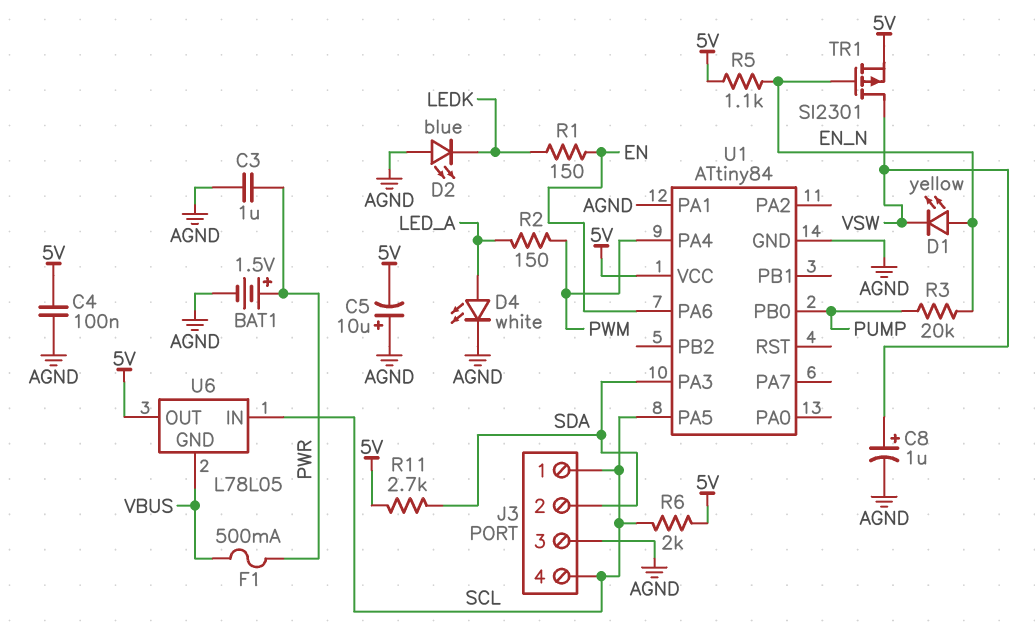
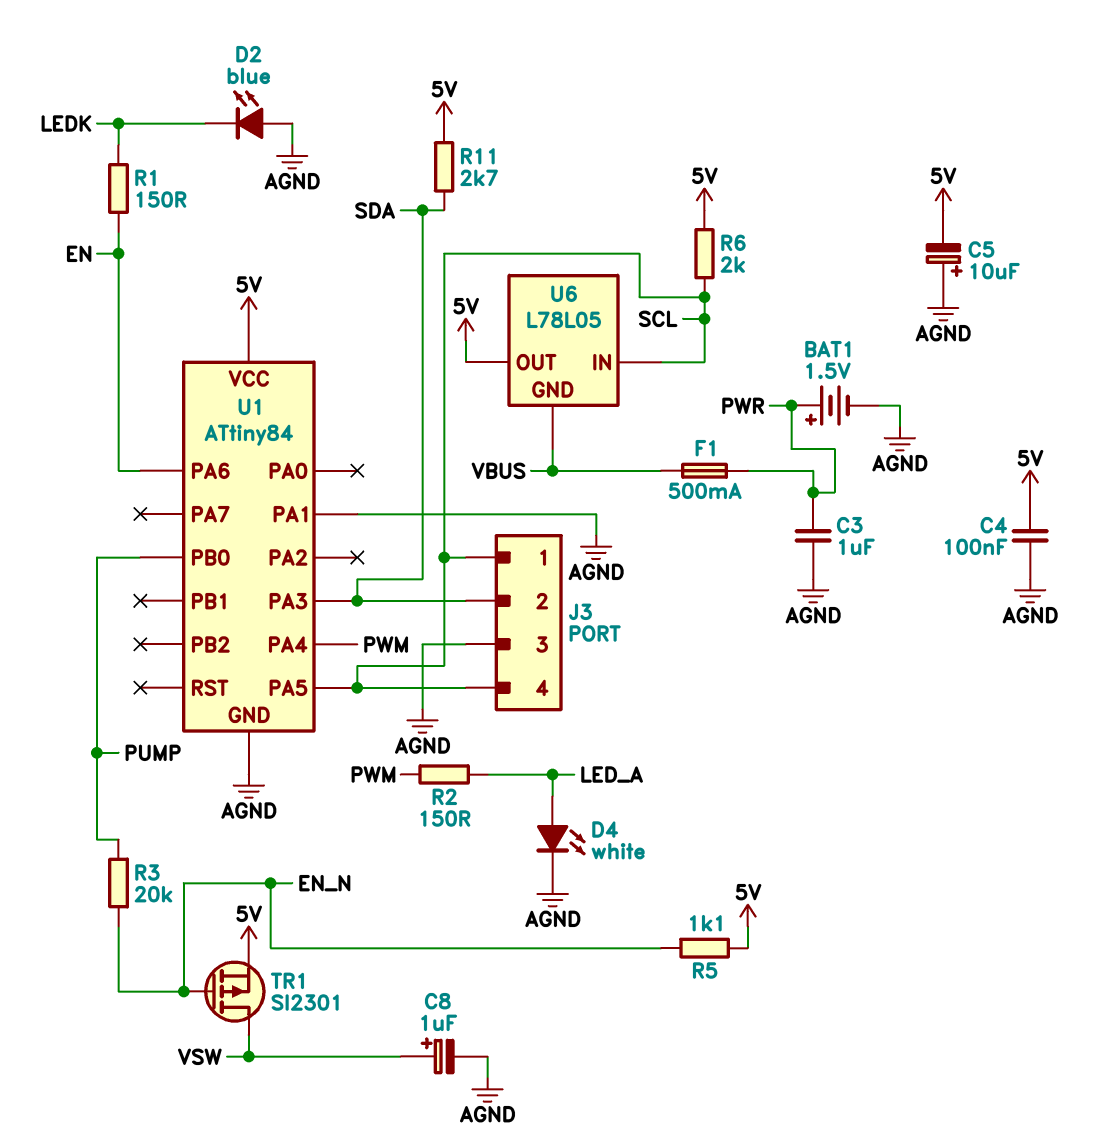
D1: LED yellow (A EN_N, K VSW) -> none

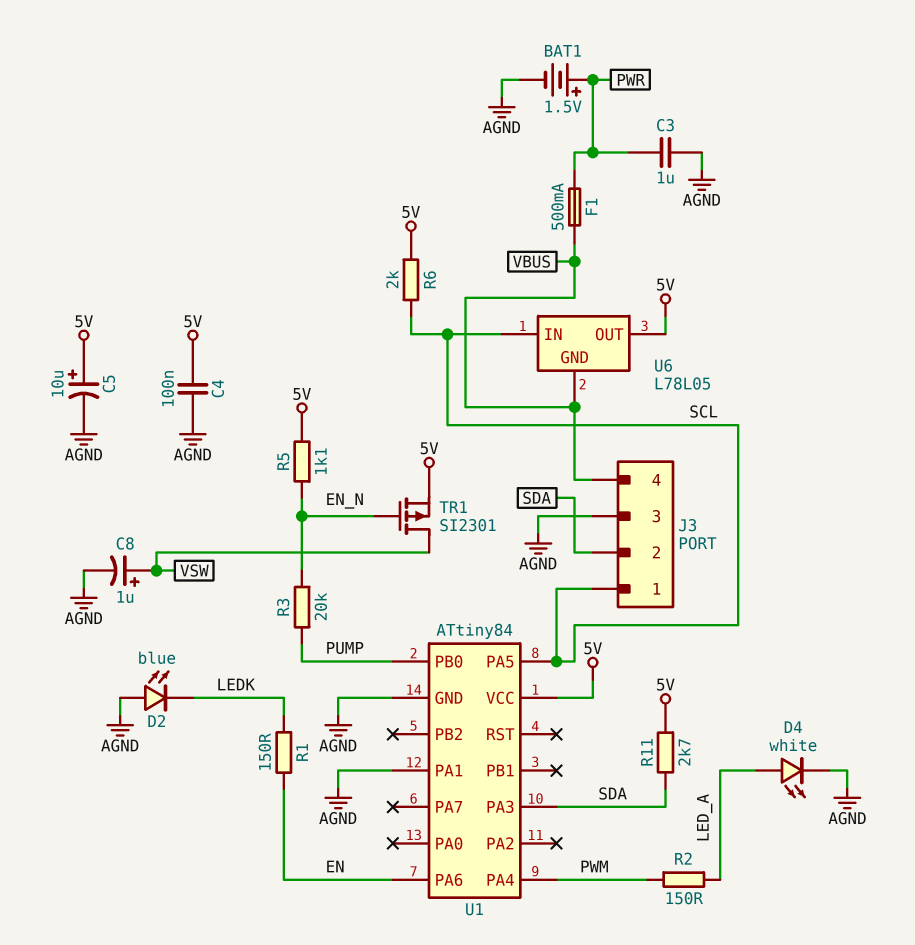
C5: 10uF (plus AGND, minus 5V) -> 10uF (plus 5V, minus AGND)
J3 pin 4: SCL -> VBUS

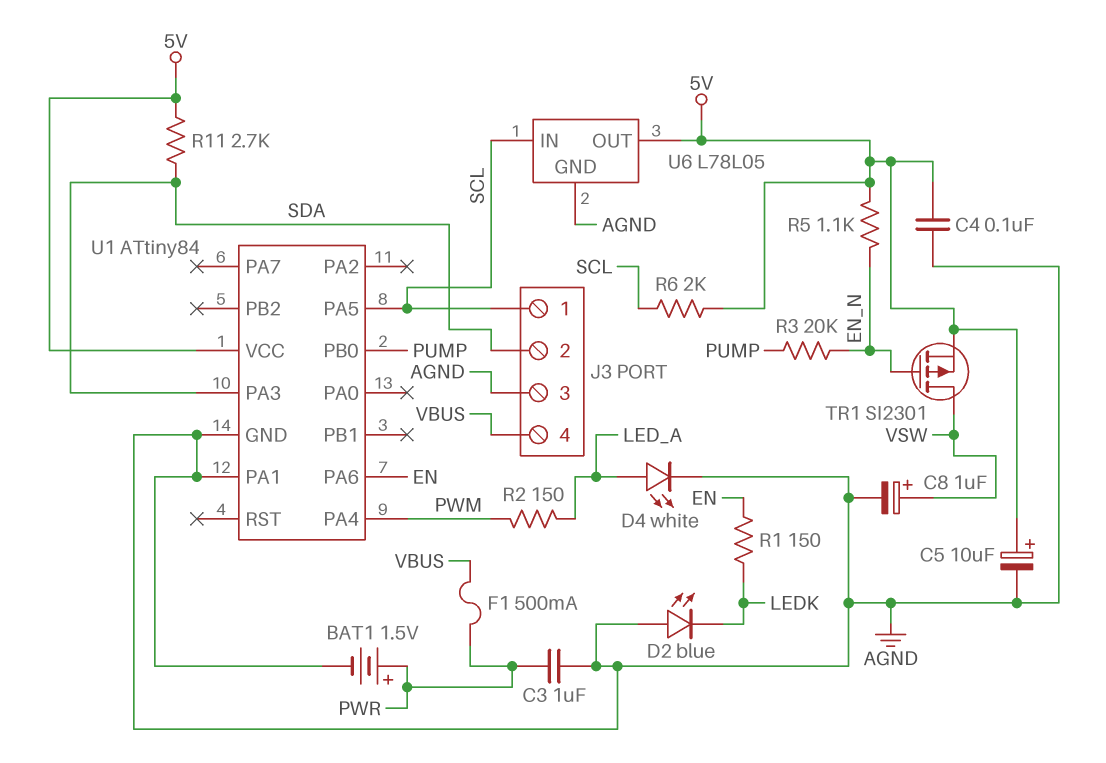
U6 pin GND: VBUS -> AGND

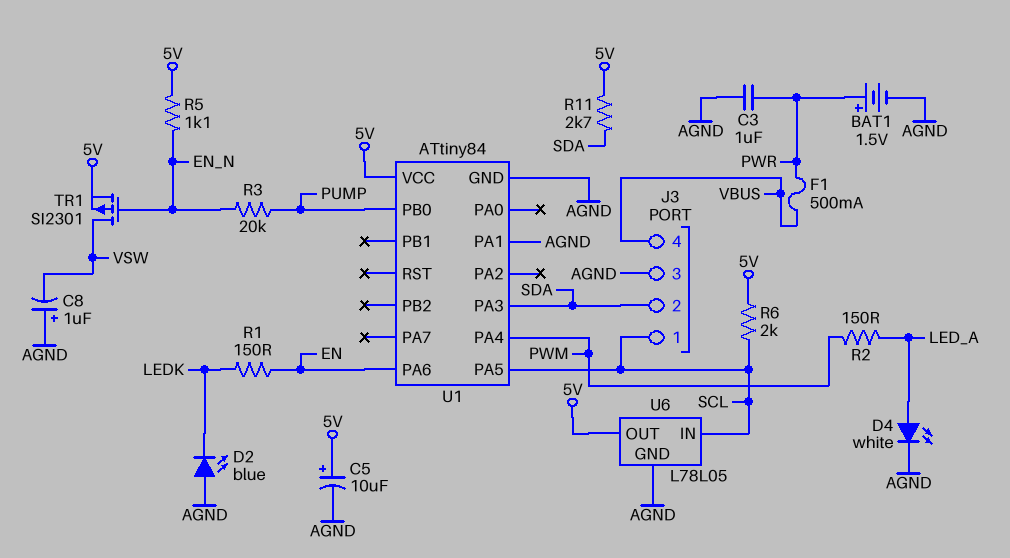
C4: 100nF (5V, AGND) -> none
C8: 1uF (plus VSW, minus AGND) -> 1uF (plus AGND, minus VSW)

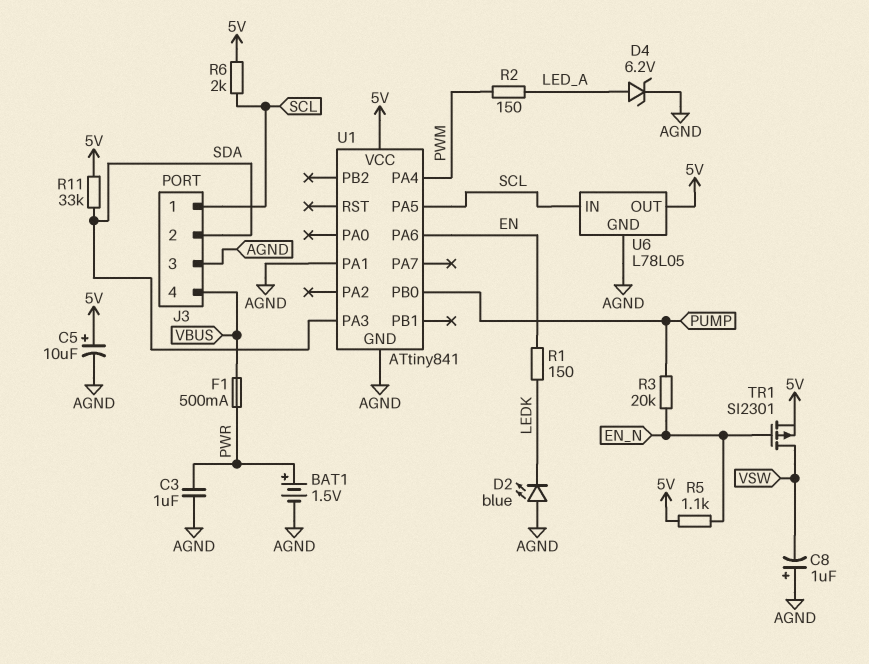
D4: LED white (A LED_A, K AGND) -> zener 6.2V (A LED_A, K AGND)
R11: 2.7k (5V, SDA) -> 33k (5V, SDA)
U1: ATtiny84 -> ATtiny841

